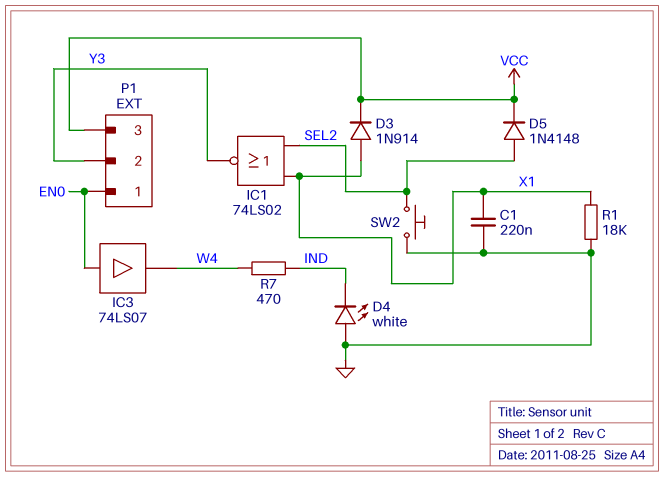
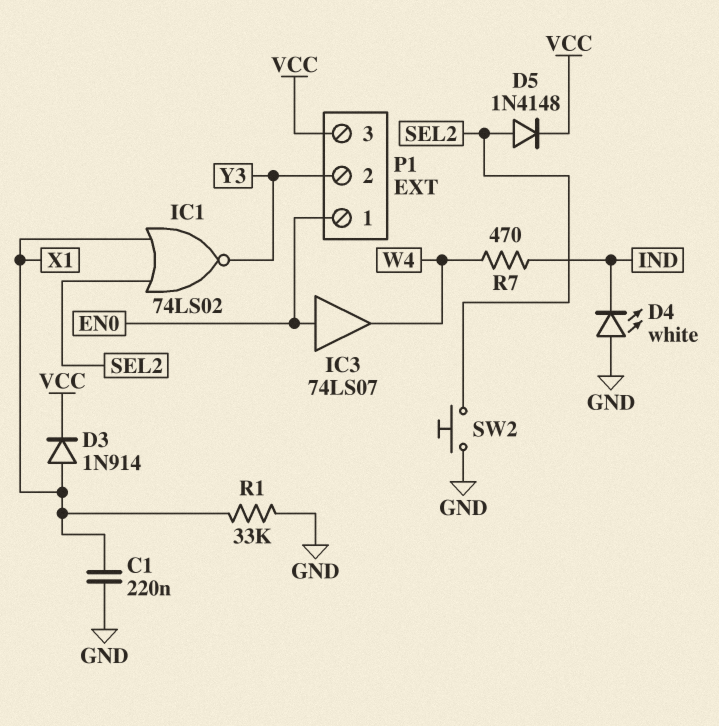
R1: 18k (GND, X1) -> 33k (GND, X1)

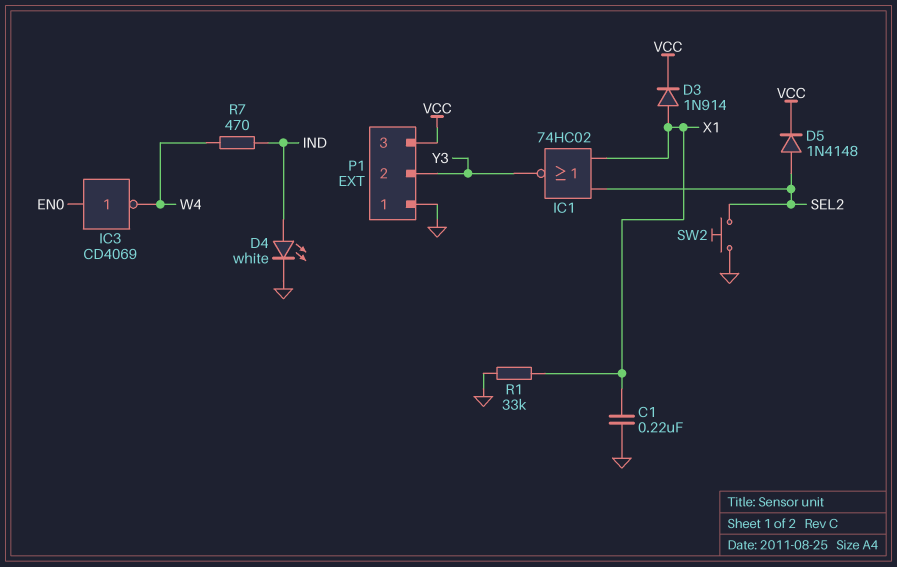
D4: LED white (A GND, K IND) -> LED white (A IND, K GND)
IC1: NOR 74LS02 (in SEL2, in X1, out Y3) -> NOR 74HC02 (in SEL2, in X1, out Y3)
IC3: buffer 74LS07 (in EN0, out W4) -> NOT CD4069 (in EN0, out W4)
P1 pin 1: EN0 -> GND

